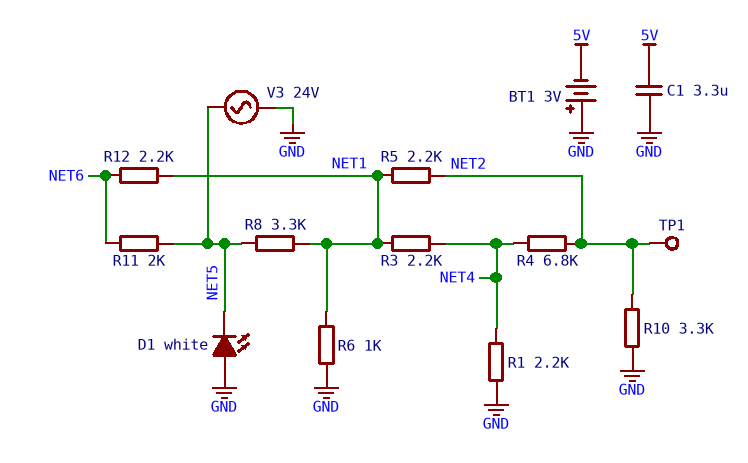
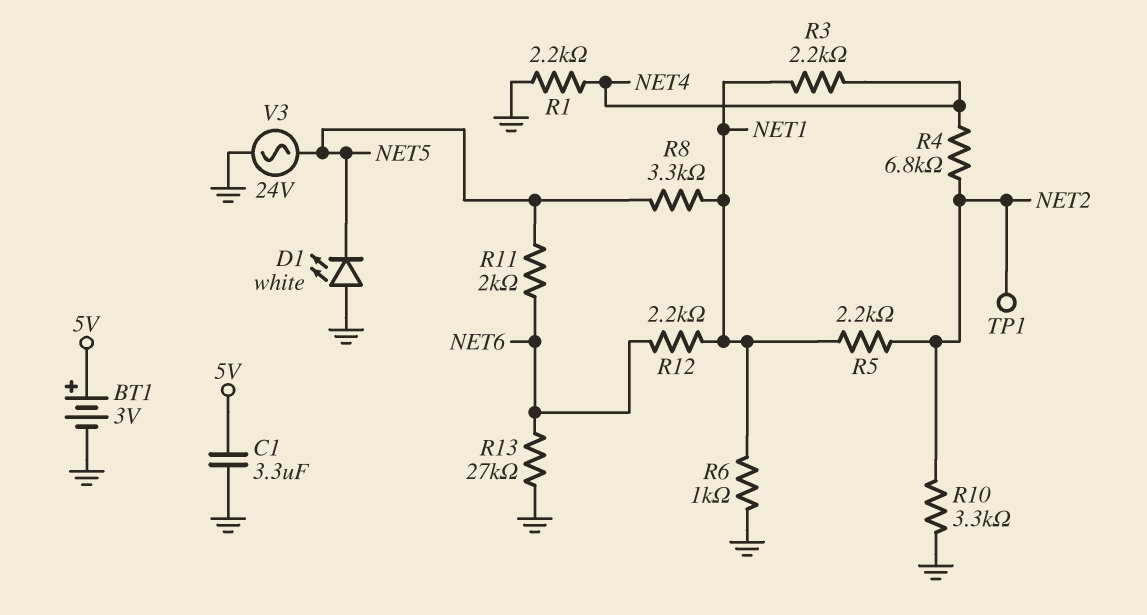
BT1: 3V (plus GND, minus 5V) -> 3V (plus 5V, minus GND)
R13: none -> 27k (GND, NET6)

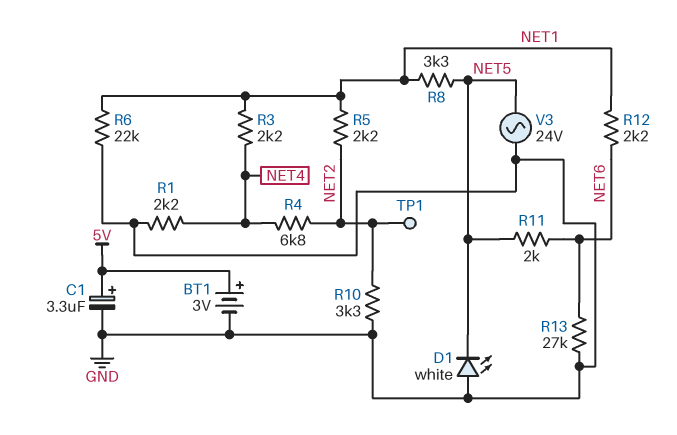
C1: 3.3uF (5V, GND) -> 3.3uF (plus 5V, minus GND)
R6: 1k (GND, NET1) -> 22k (GND, NET1)

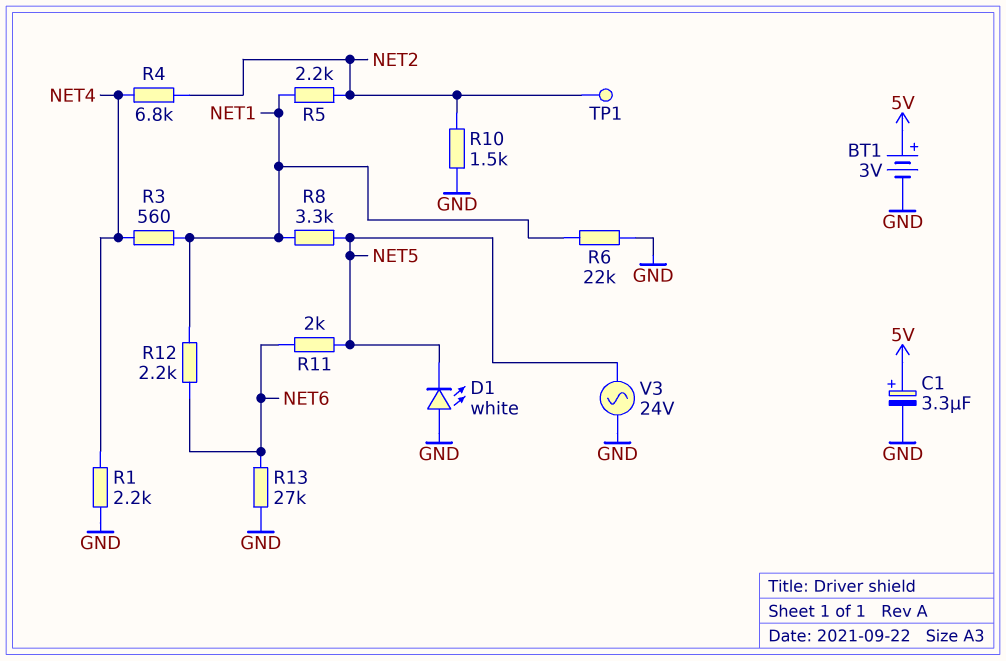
R3: 2.2k (NET1, NET4) -> 560 (NET1, NET4)
R10: 3.3k (GND, NET2) -> 1.5k (GND, NET2)

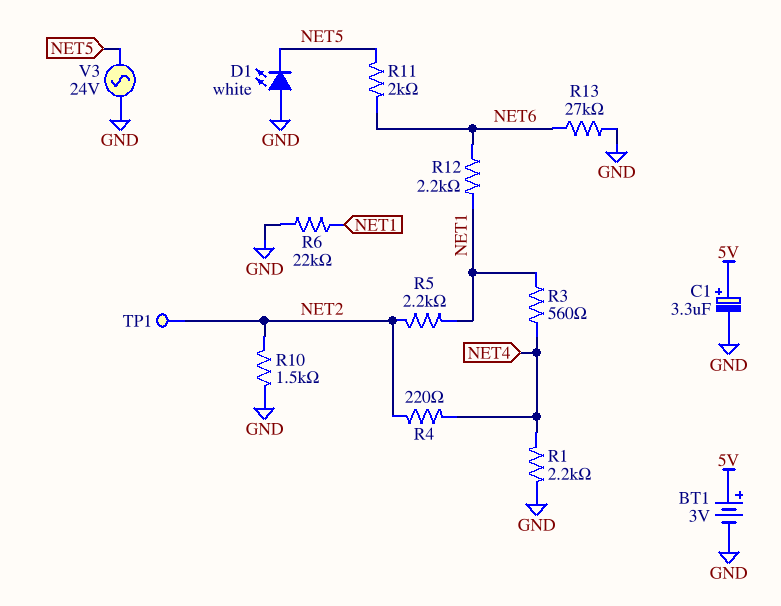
R4: 6.8k (NET2, NET4) -> 220 (NET2, NET4)
R8: 3.3k (NET1, NET5) -> none

